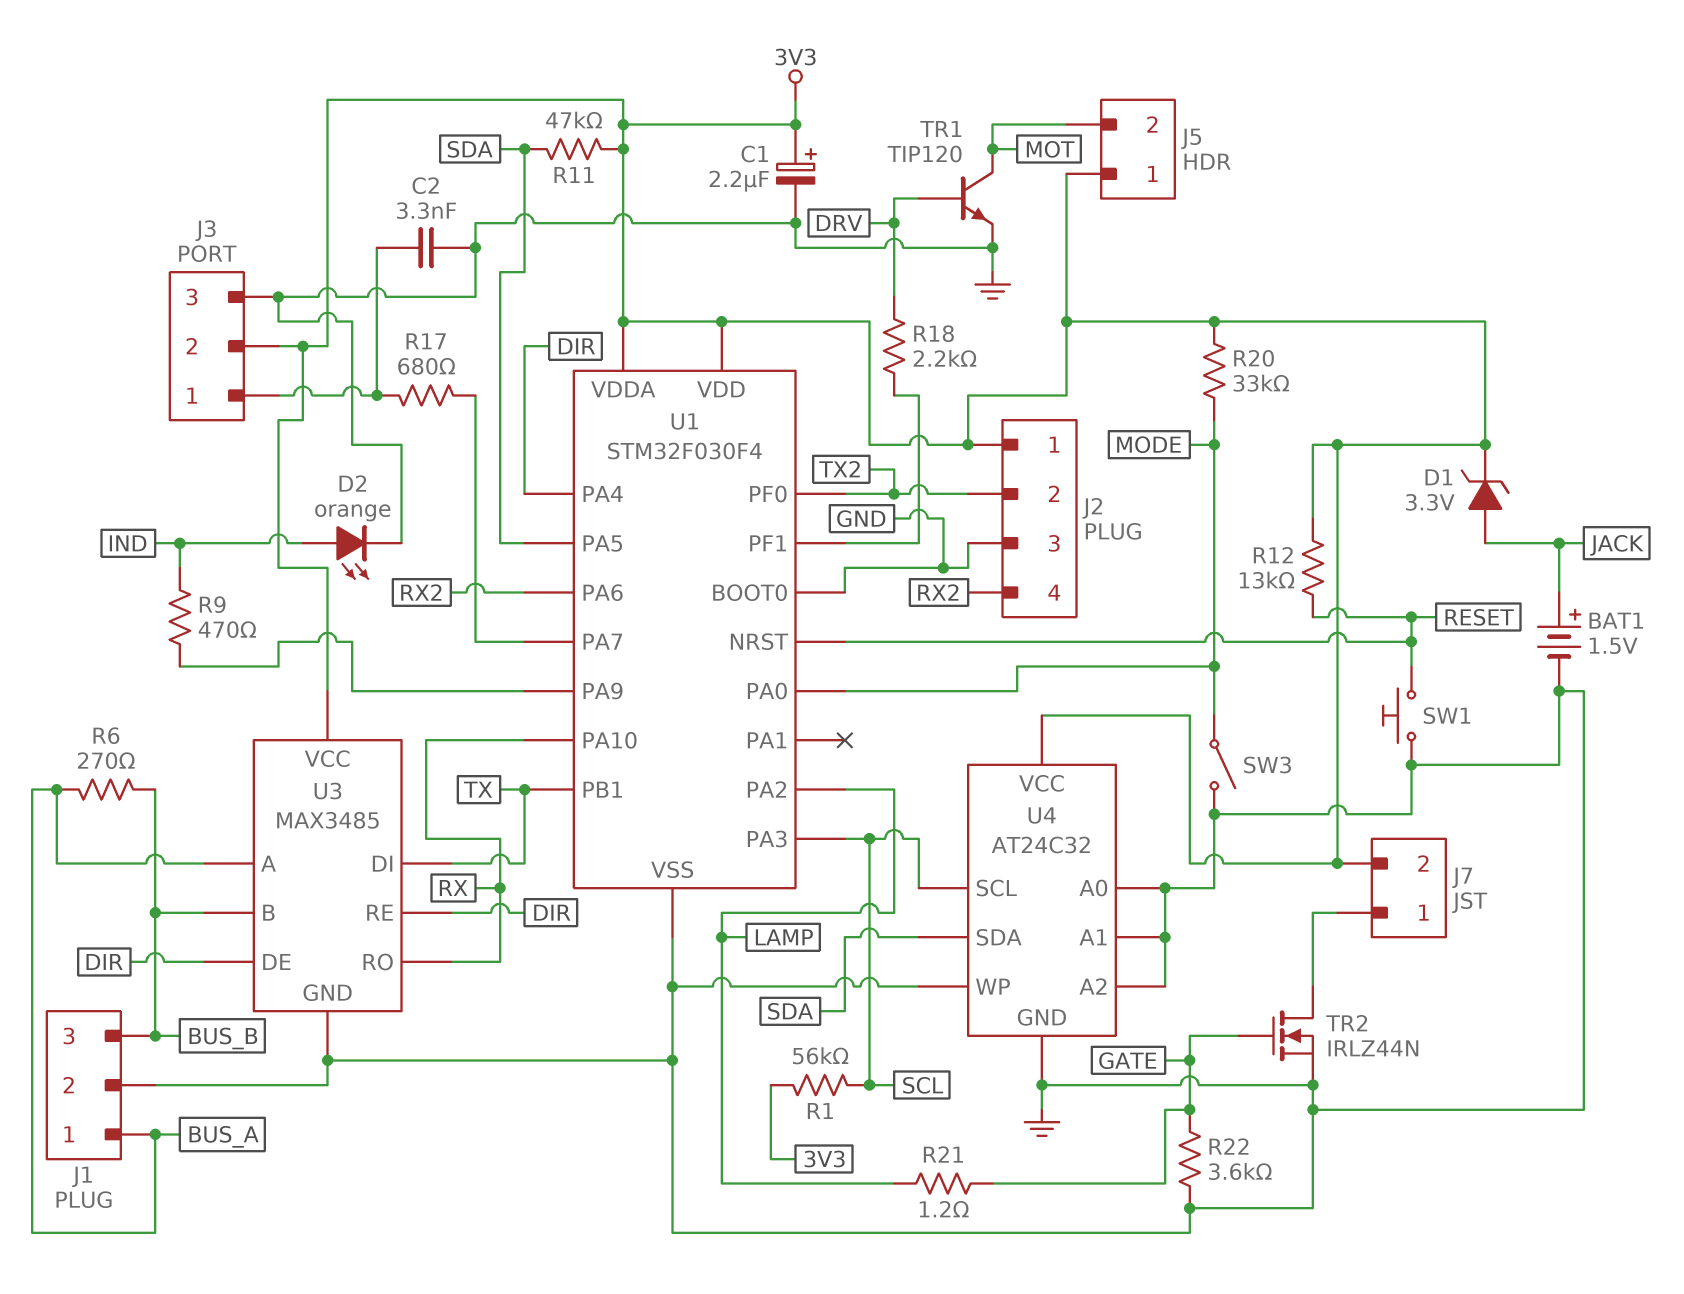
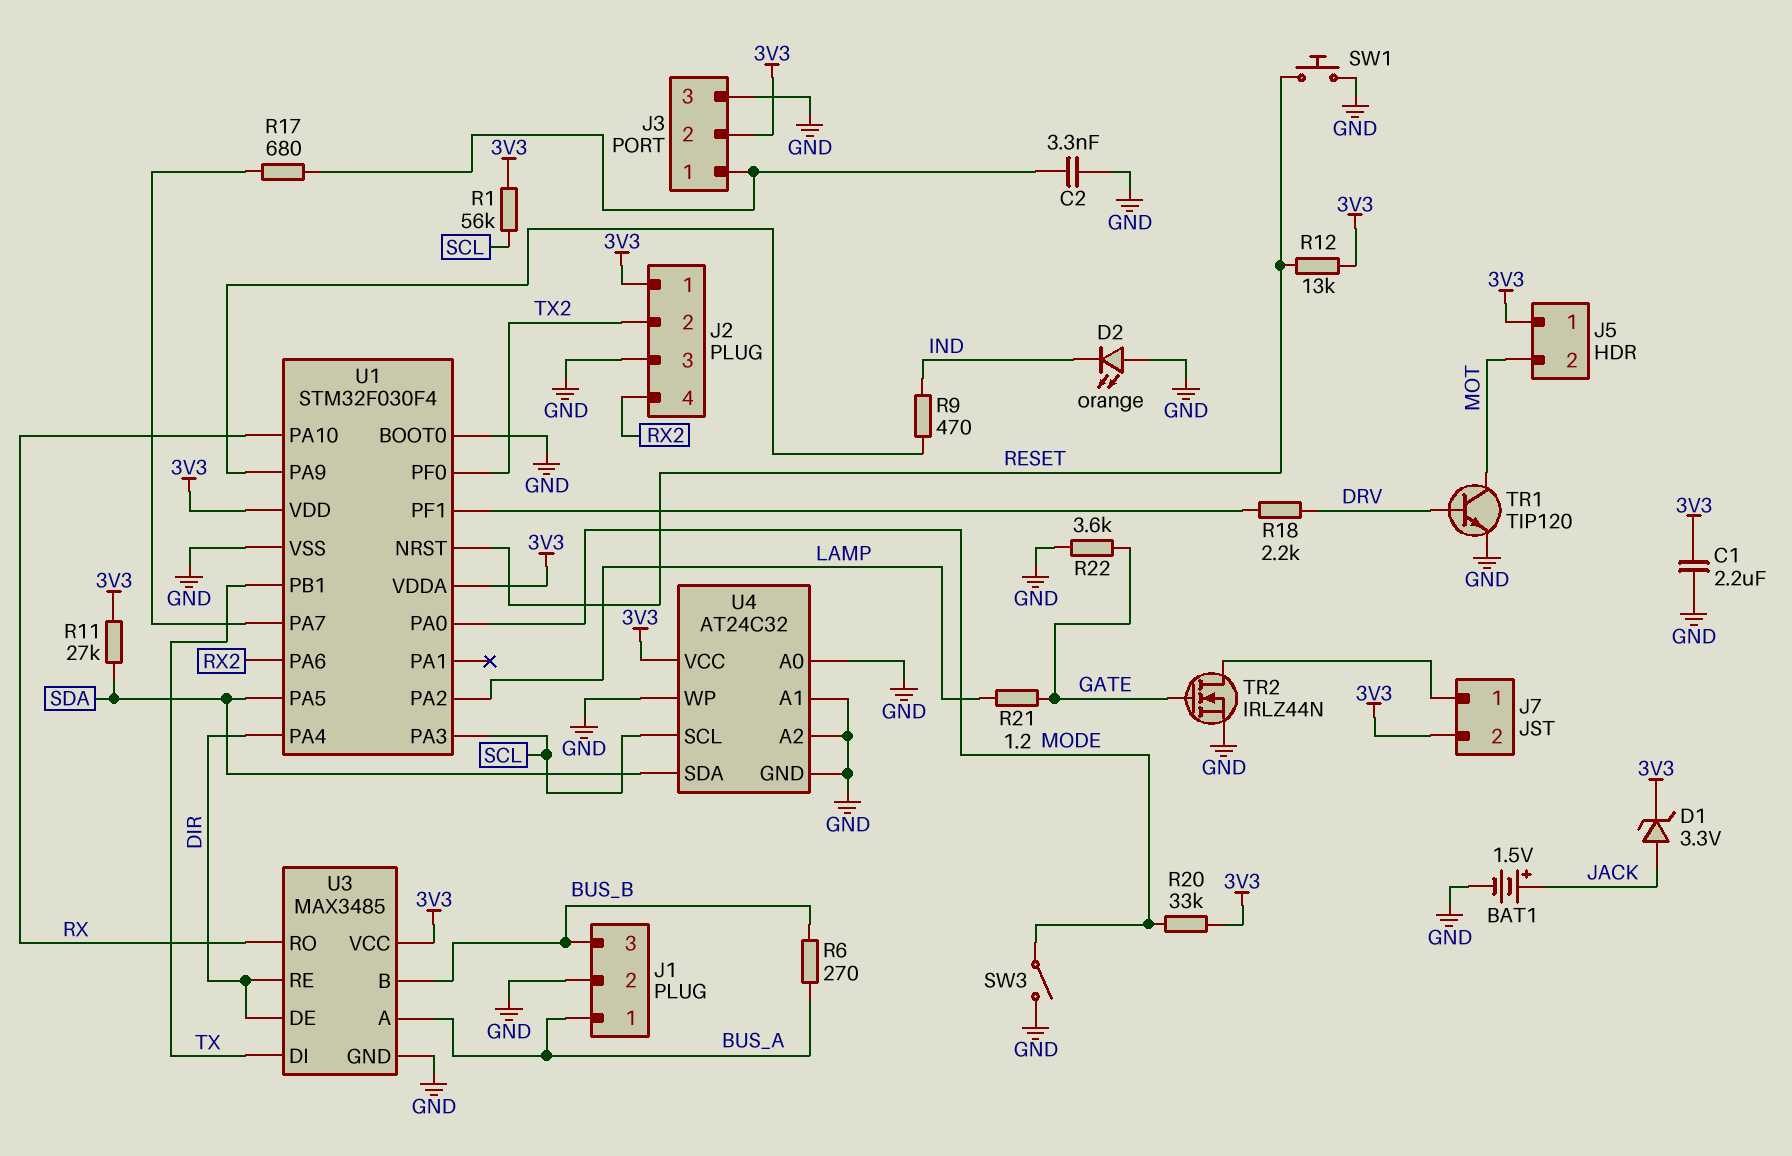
C1: 2.2uF (plus 3V3, minus GND) -> 2.2uF (3V3, GND)
D2: LED orange (A IND, K GND) -> LED orange (A GND, K IND)
R11: 47k (3V3, SDA) -> 27k (3V3, SDA)

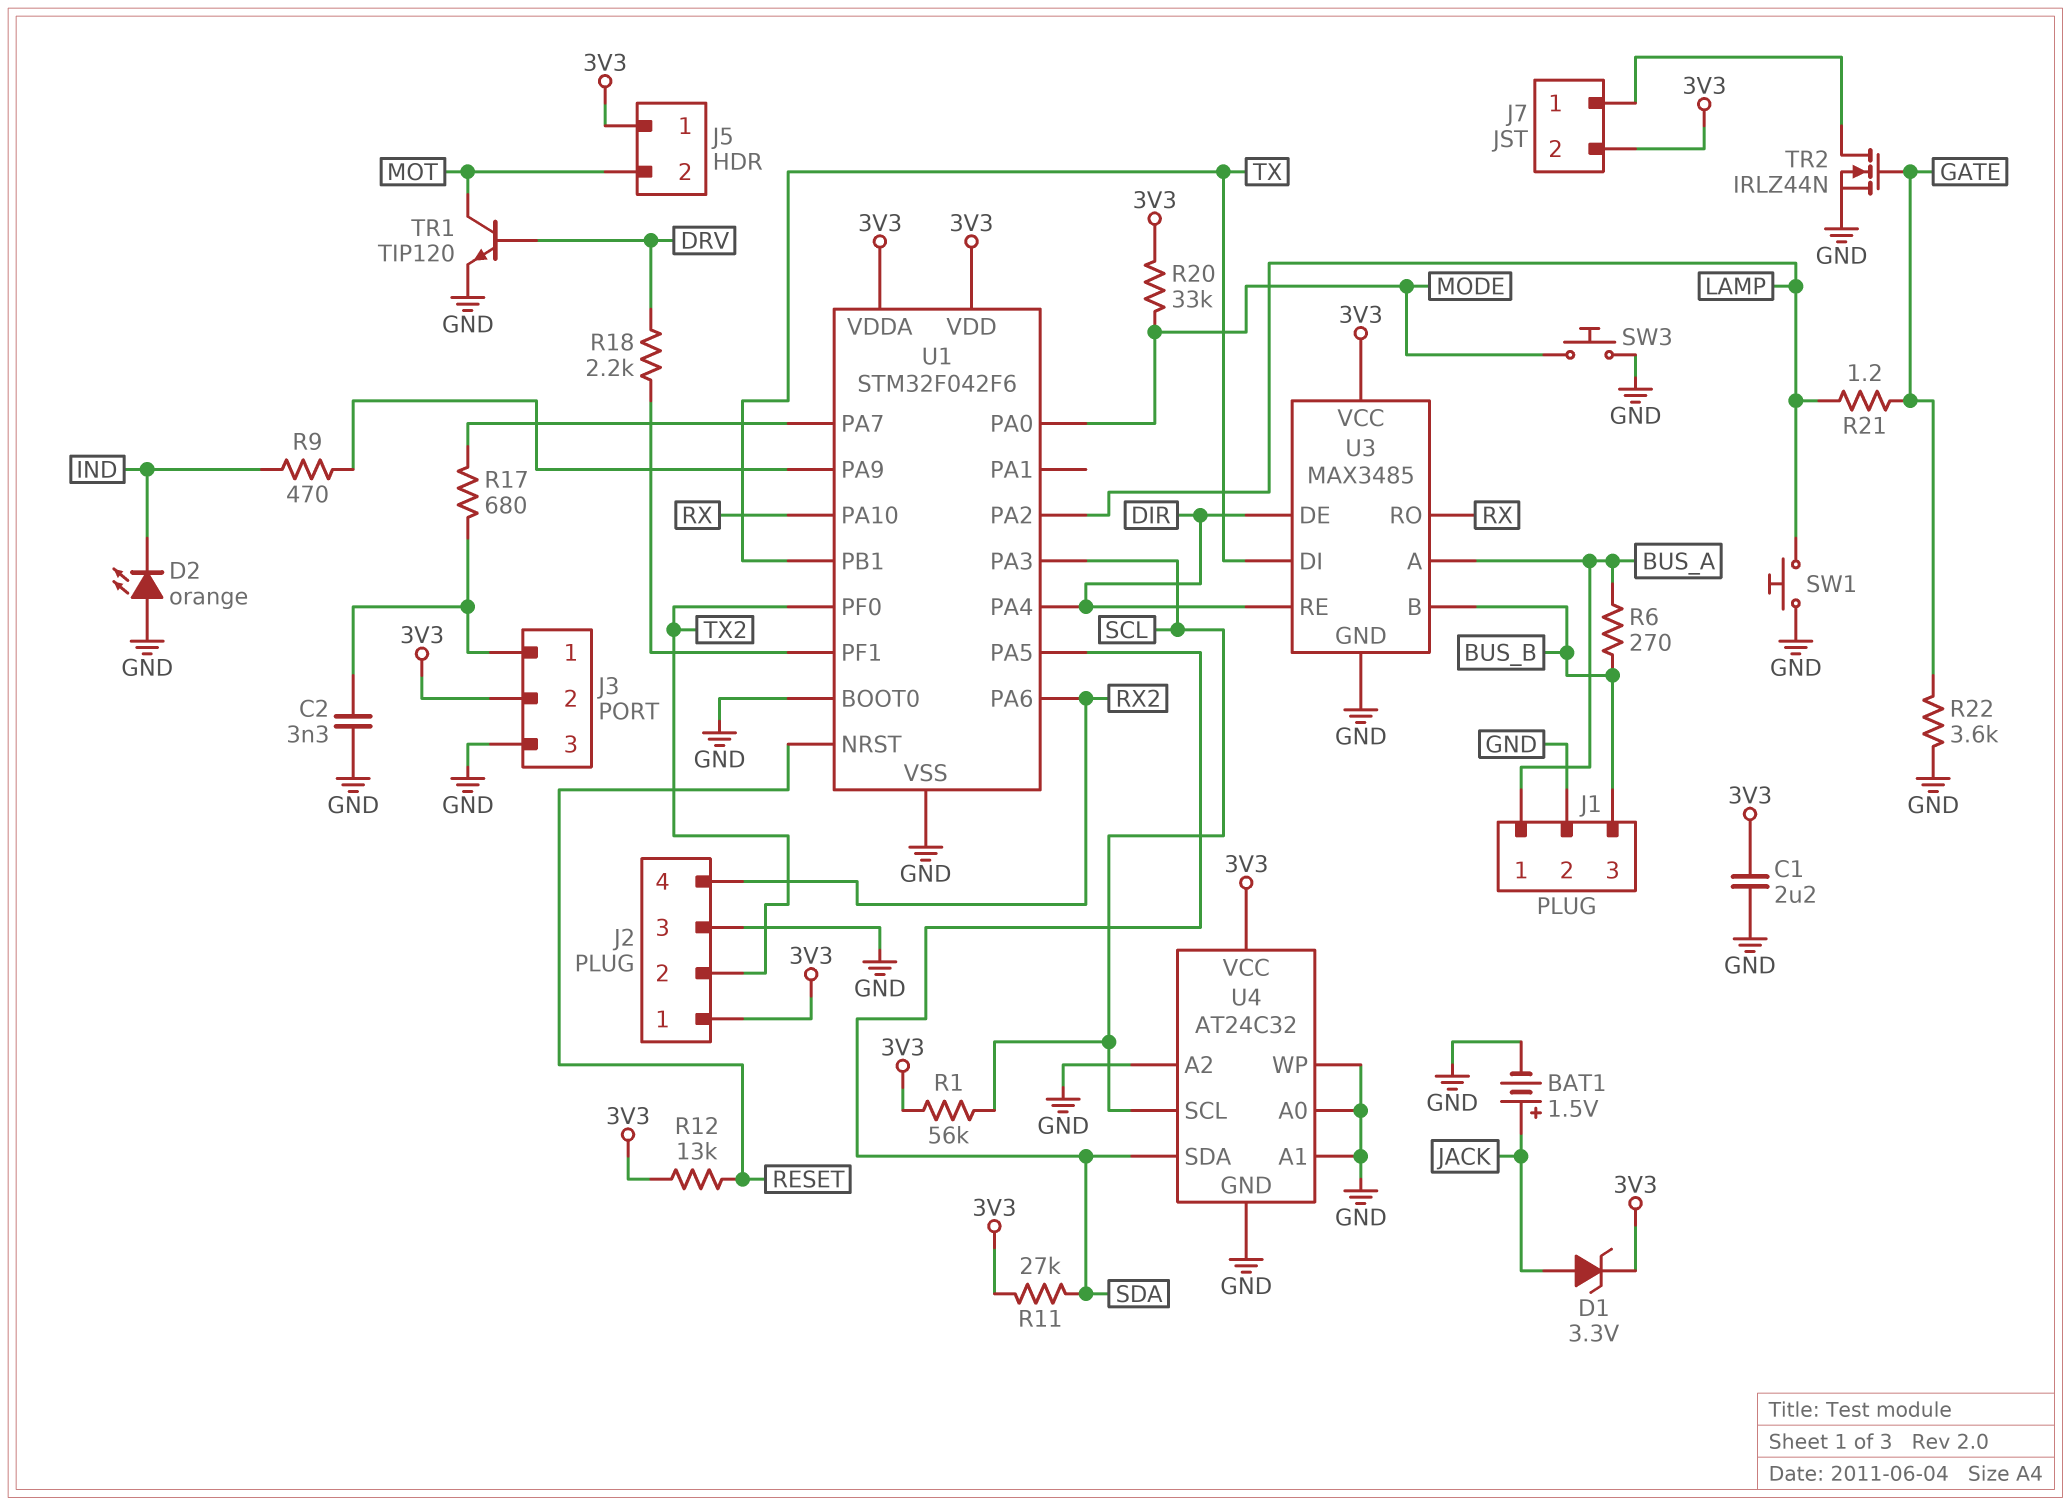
SW1: button (GND, RESET) -> button (GND, LAMP)
SW3: switch (GND, MODE) -> button (GND, MODE)
U1: STM32F030F4 -> STM32F042F6

